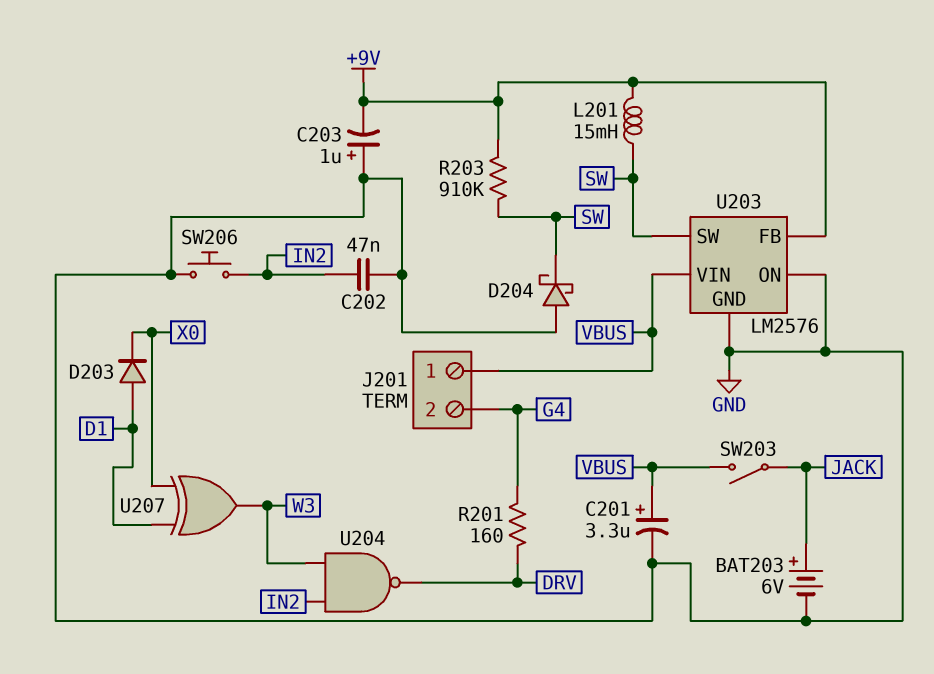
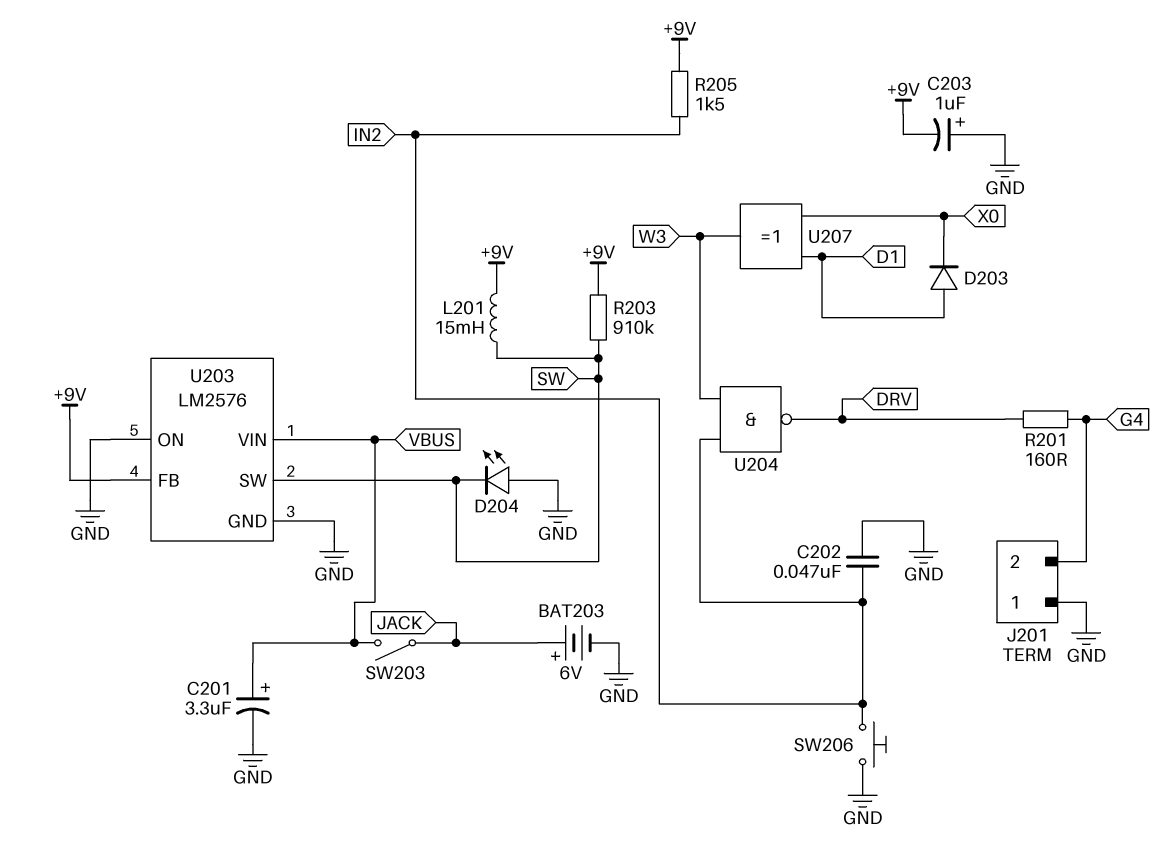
D204: schottky (A GND, K SW) -> LED (A GND, K SW)
J201 pin 1: VBUS -> GND
R205: none -> 1.5k (+9V, IN2)

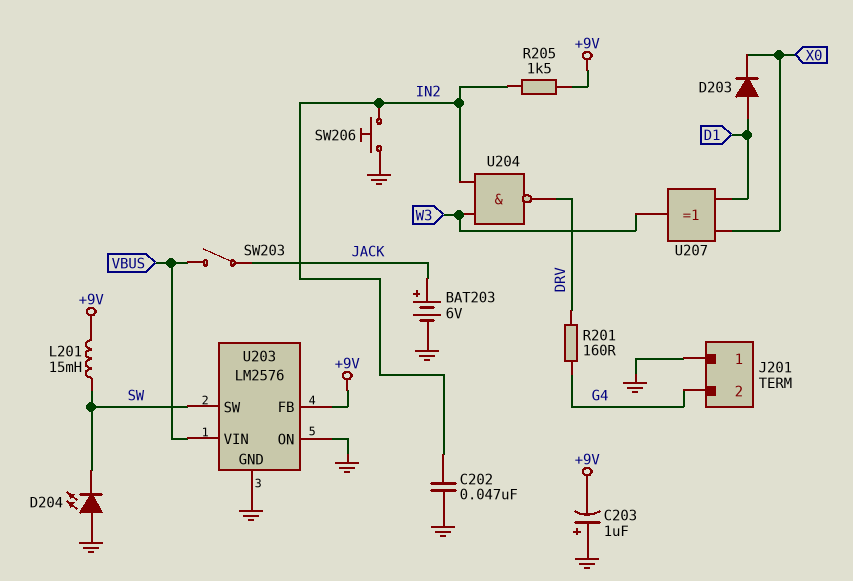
C201: 3.3uF (plus VBUS, minus GND) -> none
R203: 910k (+9V, SW) -> none

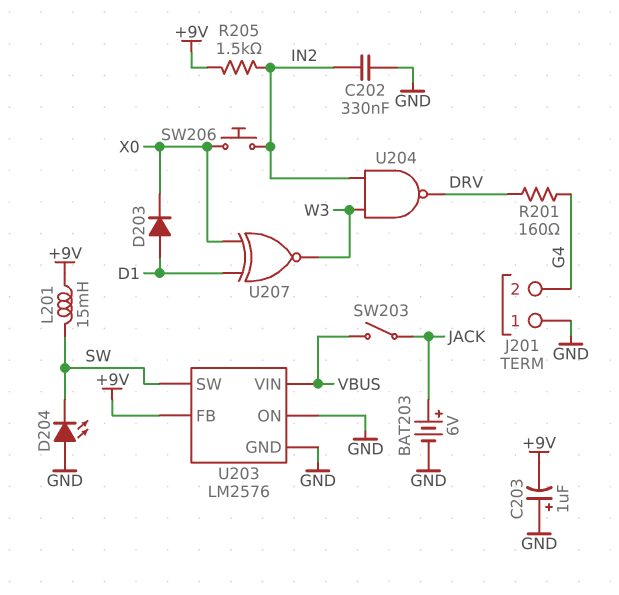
C202: 47nF (GND, IN2) -> 330nF (GND, IN2)
SW206: button (GND, IN2) -> button (IN2, X0)
U207: XOR (in D1, in X0, out W3) -> XNOR (in D1, in X0, out W3)

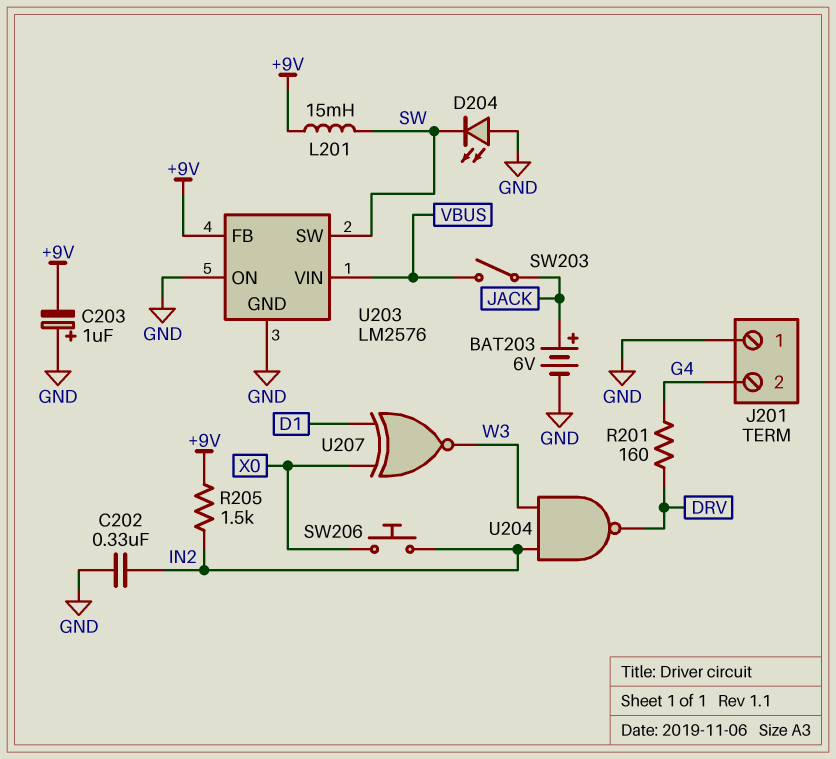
D203: diode (A D1, K X0) -> none

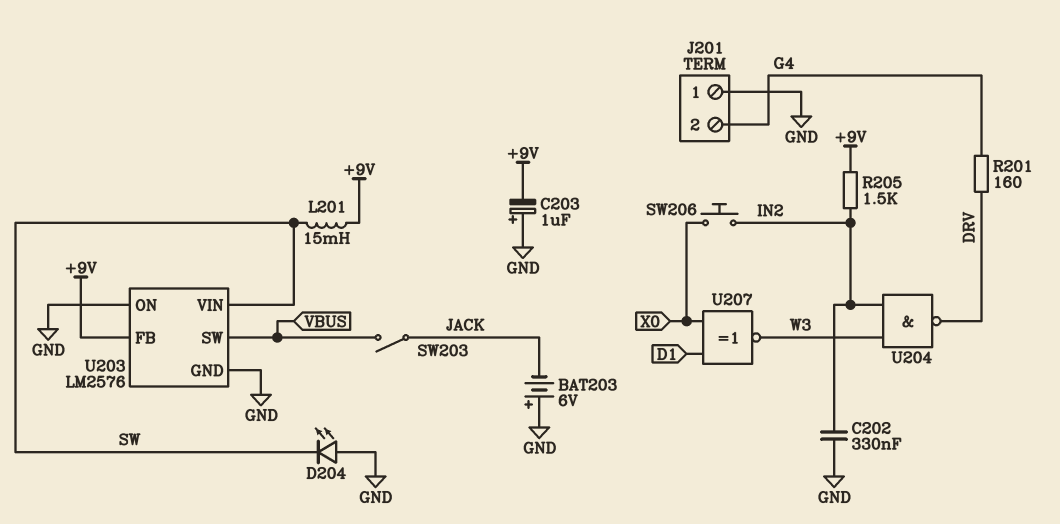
BAT203: 6V (plus JACK, minus GND) -> 6V (plus GND, minus JACK)
U203 pin SW: SW -> VBUS
U203 pin VIN: VBUS -> SW

